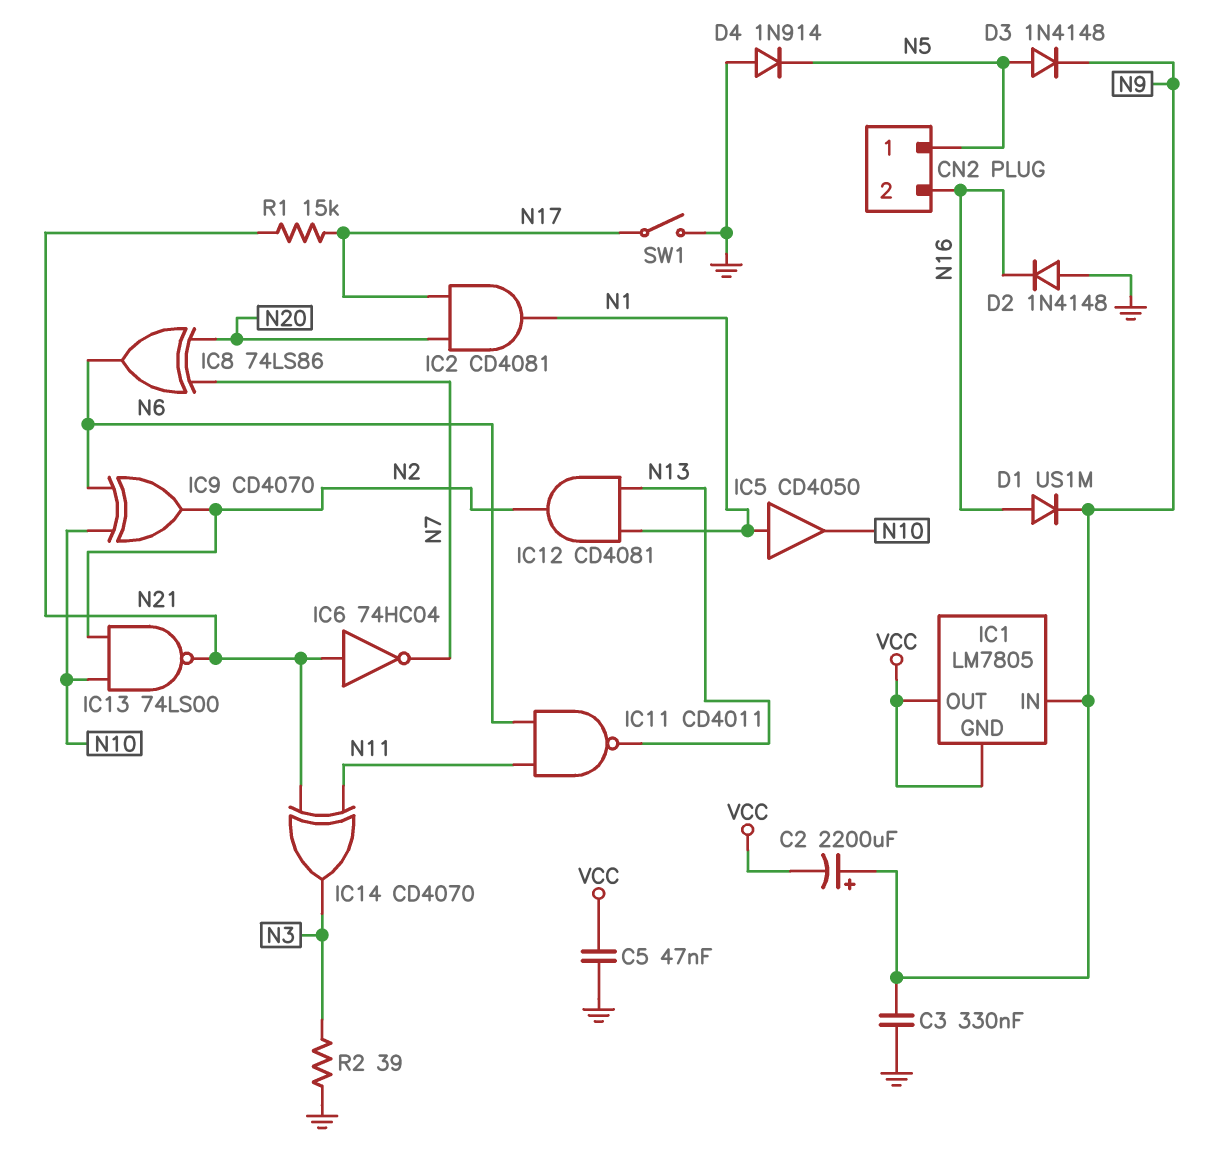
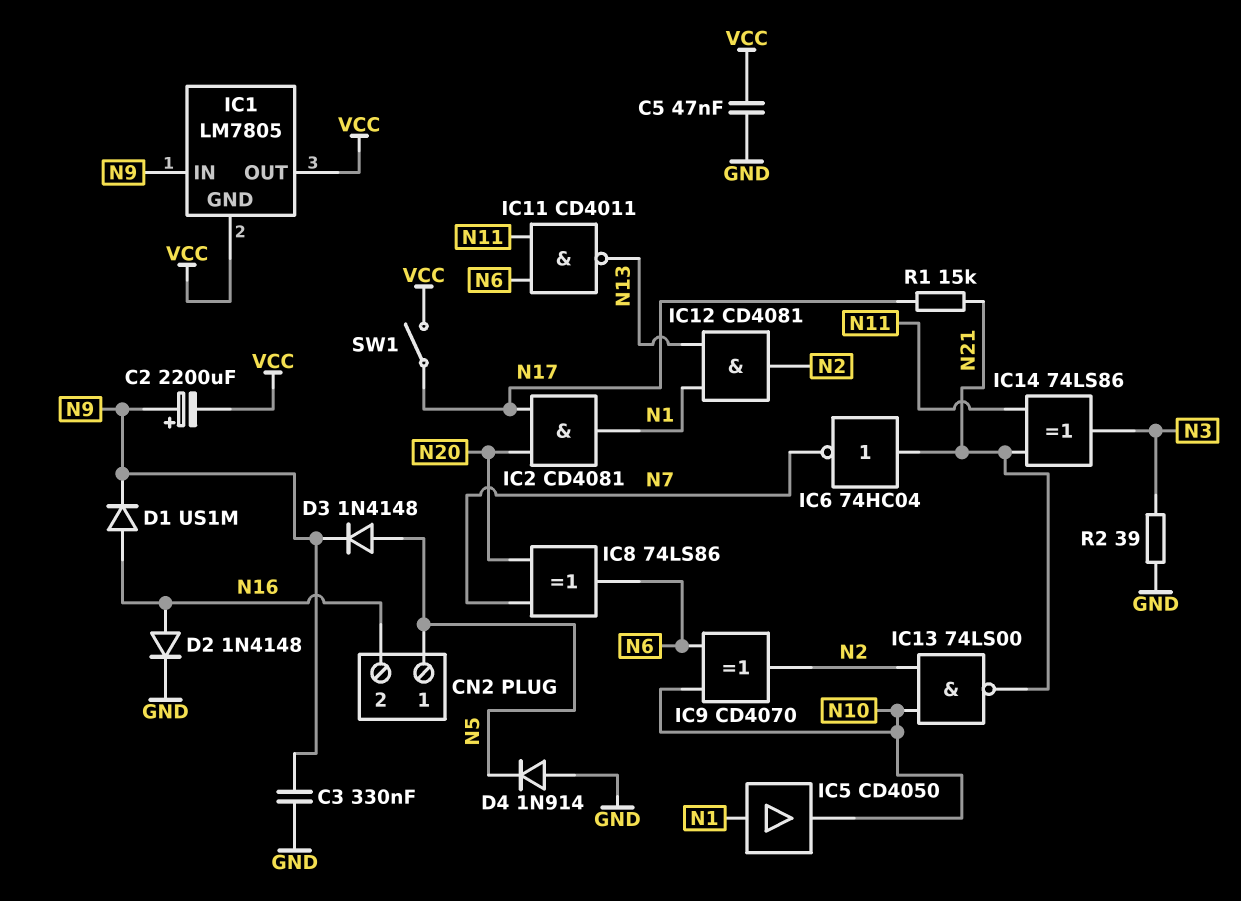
D2: diode 1N4148 (A GND, K N16) -> diode 1N4148 (A N16, K GND)
IC14: XOR CD4070 (in N11, in N21, out N3) -> XOR 74LS86 (in N11, in N21, out N3)
SW1: switch (GND, N17) -> switch (N17, VCC)

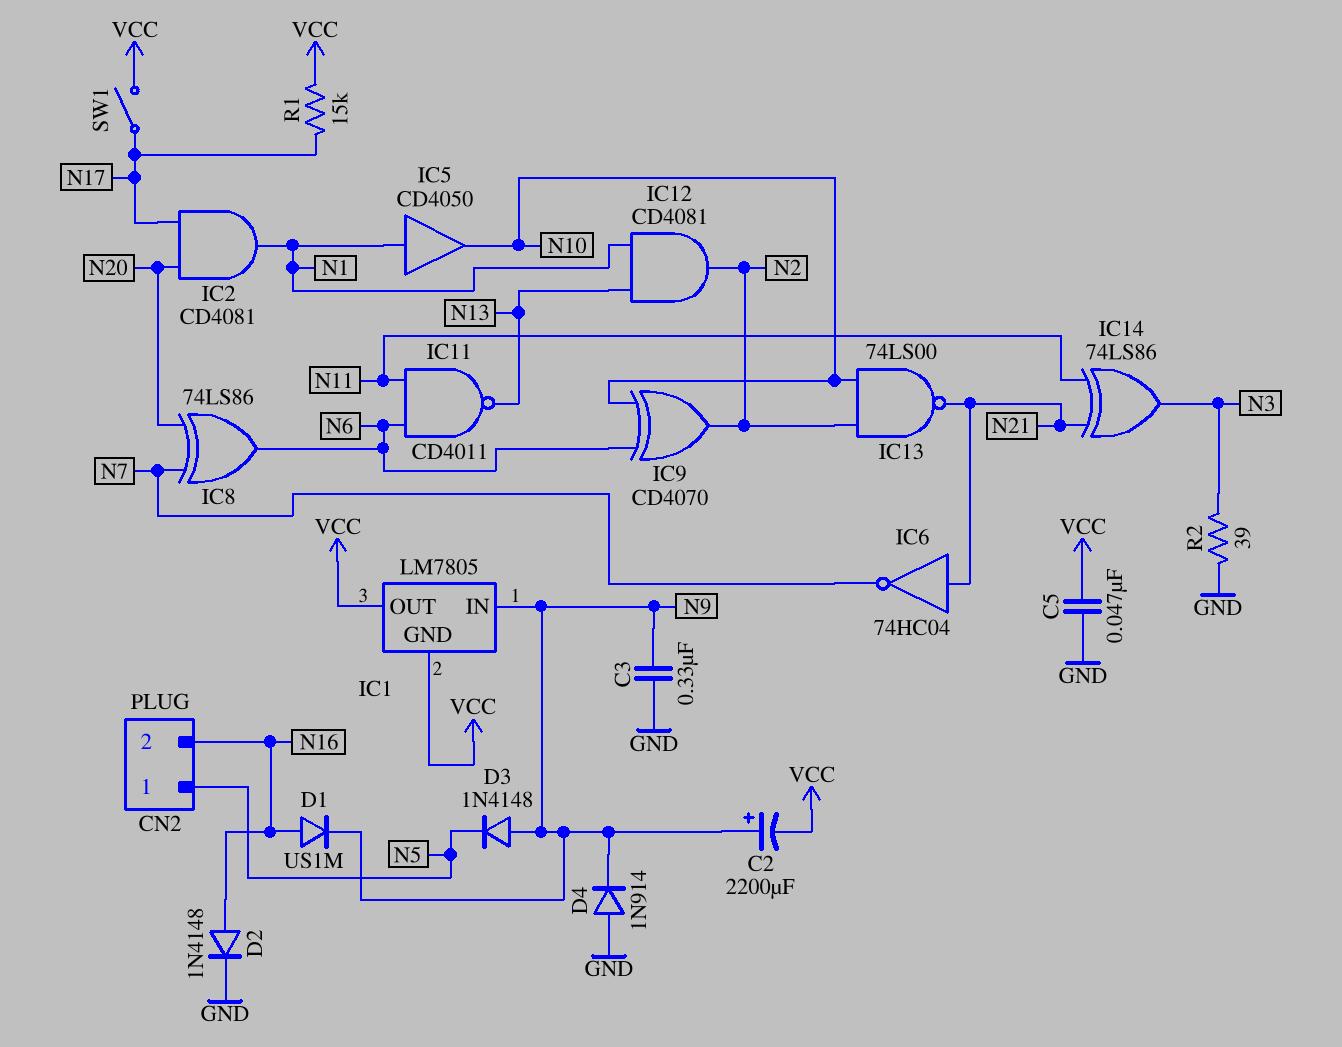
D3: diode 1N4148 (A N5, K N9) -> diode 1N4148 (A N9, K N5)
D4: diode 1N914 (A GND, K N5) -> diode 1N914 (A GND, K N9)
R1: 15k (N17, N21) -> 15k (N17, VCC)

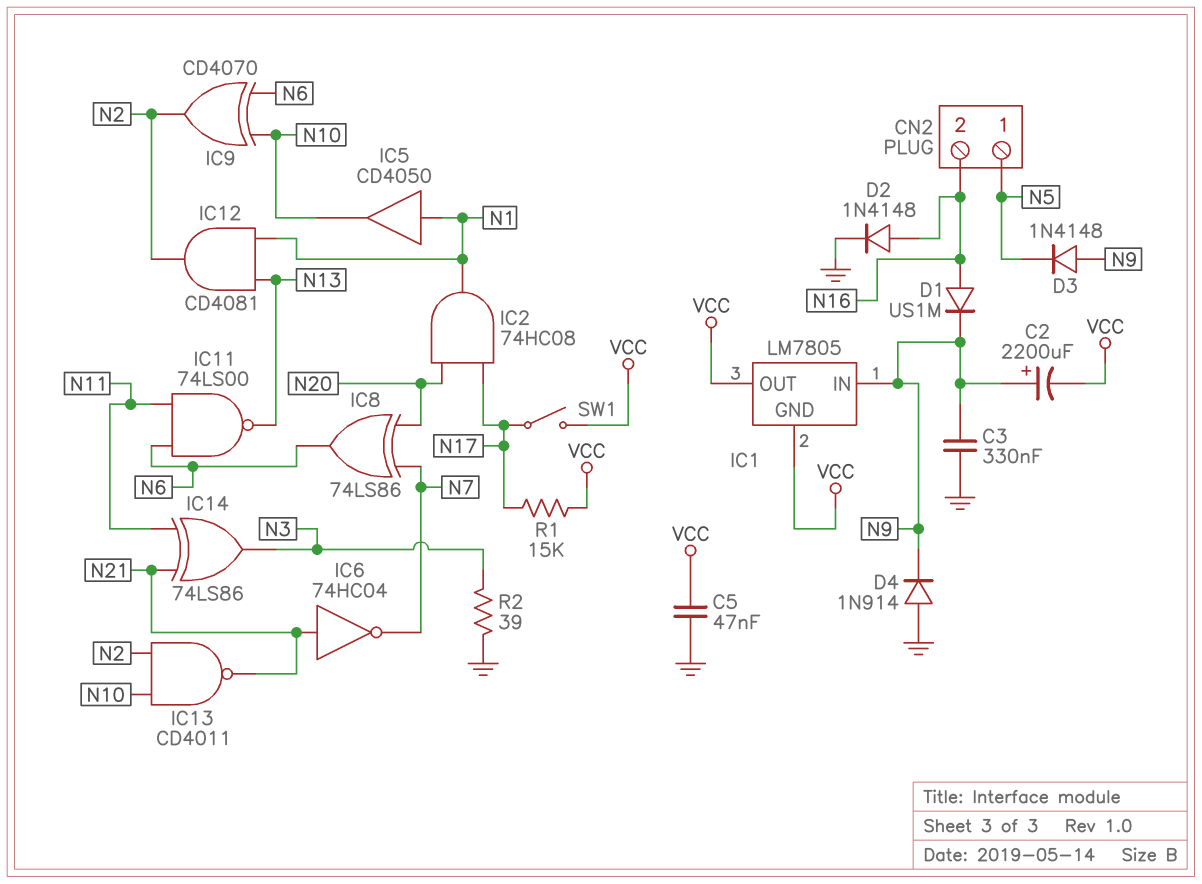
IC2: AND CD4081 (in N17, in N20, out N1) -> AND 74HC08 (in N17, in N20, out N1)
IC11: NAND CD4011 (in N6, in N11, out N13) -> NAND 74LS00 (in N6, in N11, out N13)
IC13: NAND 74LS00 (in N2, in N10, out N21) -> NAND CD4011 (in N2, in N10, out N21)

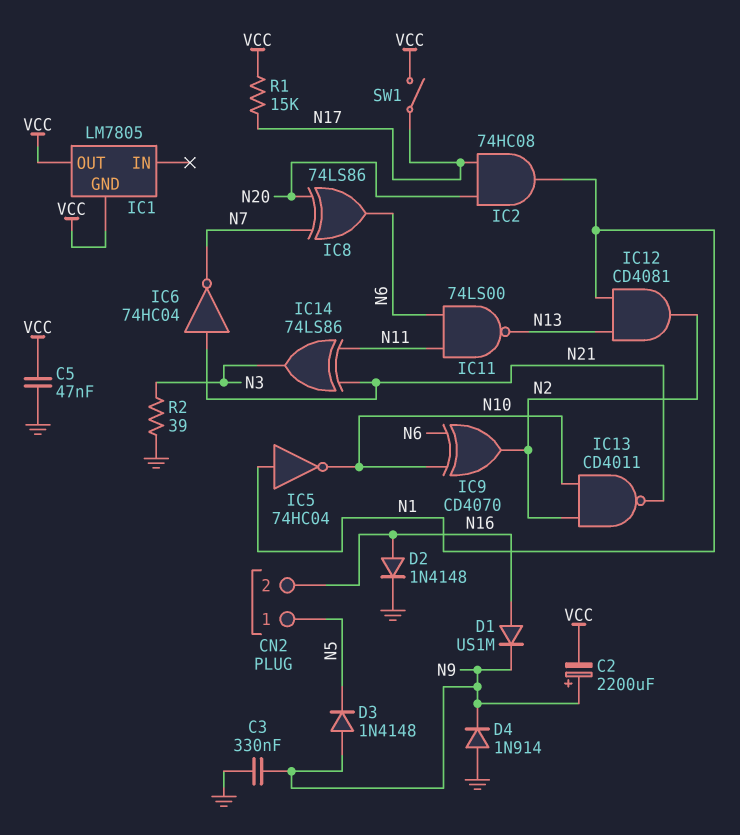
IC1 pin IN: N9 -> none
IC5: buffer CD4050 (in N1, out N10) -> NOT 74HC04 (in N1, out N10)

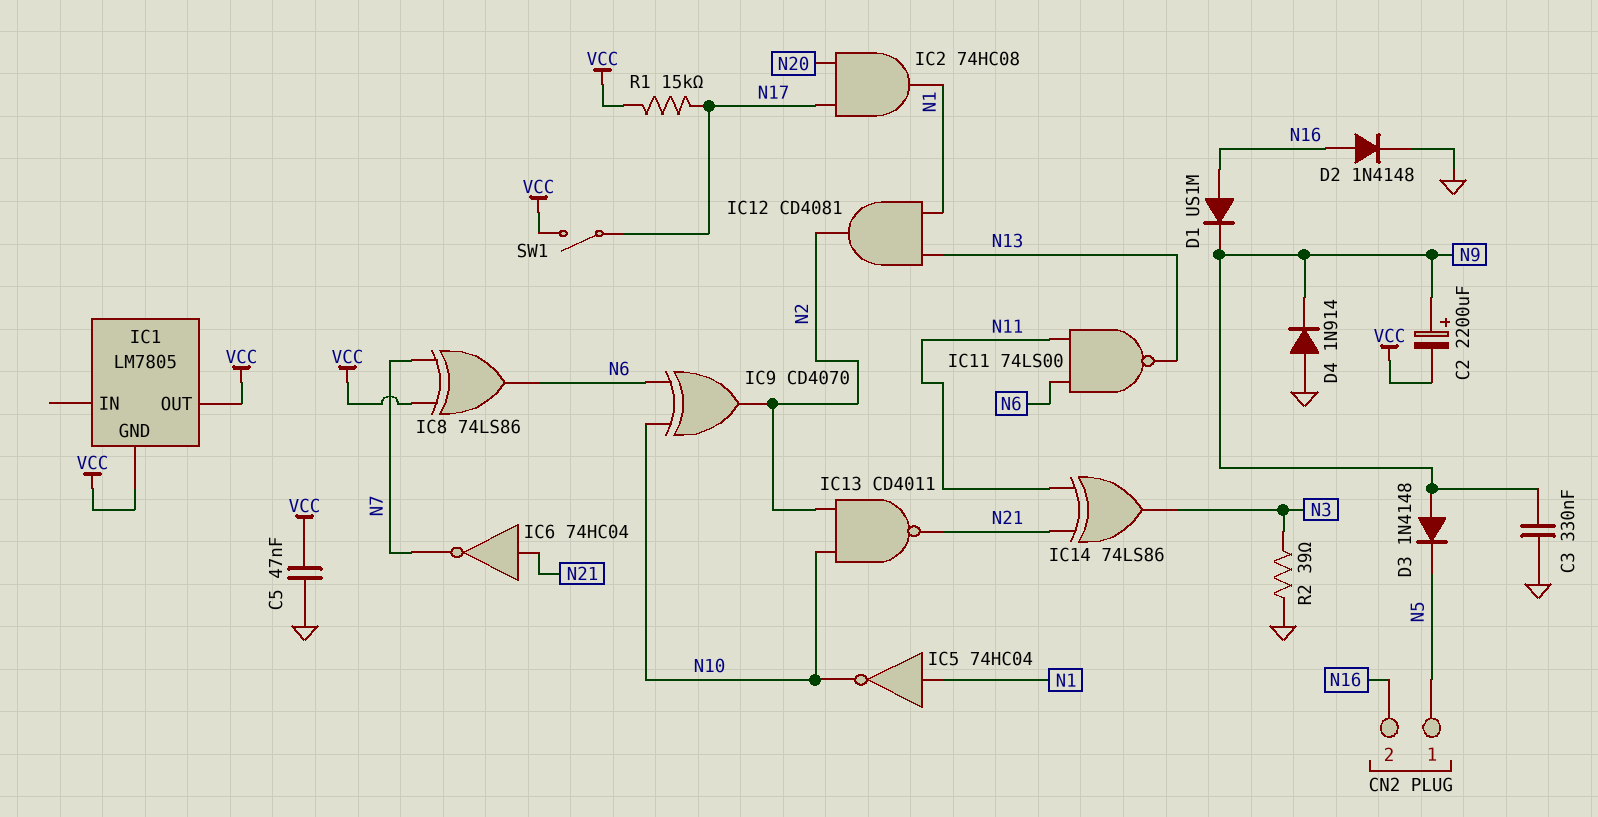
IC8: XOR 74LS86 (in N7, in N20, out N6) -> XOR 74LS86 (in N7, in VCC, out N6)

